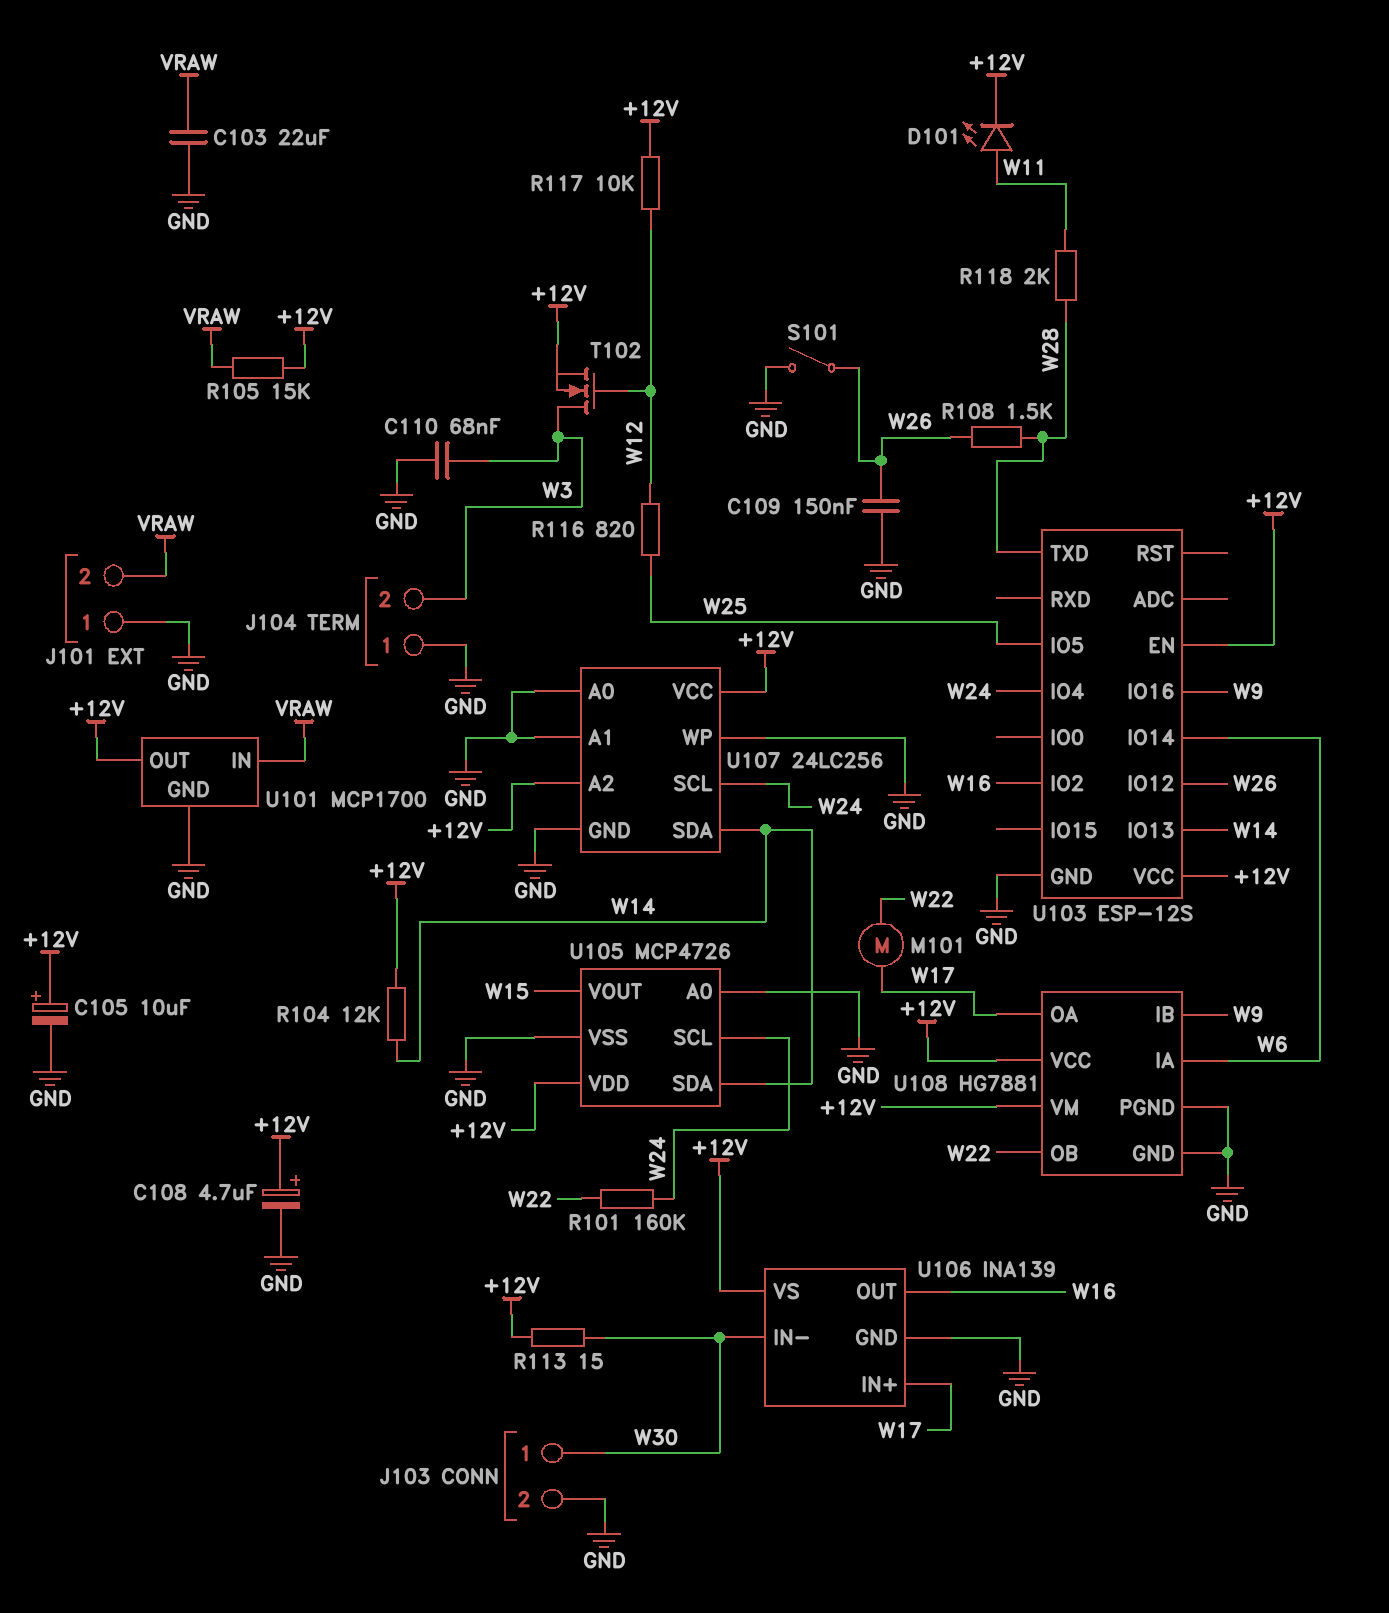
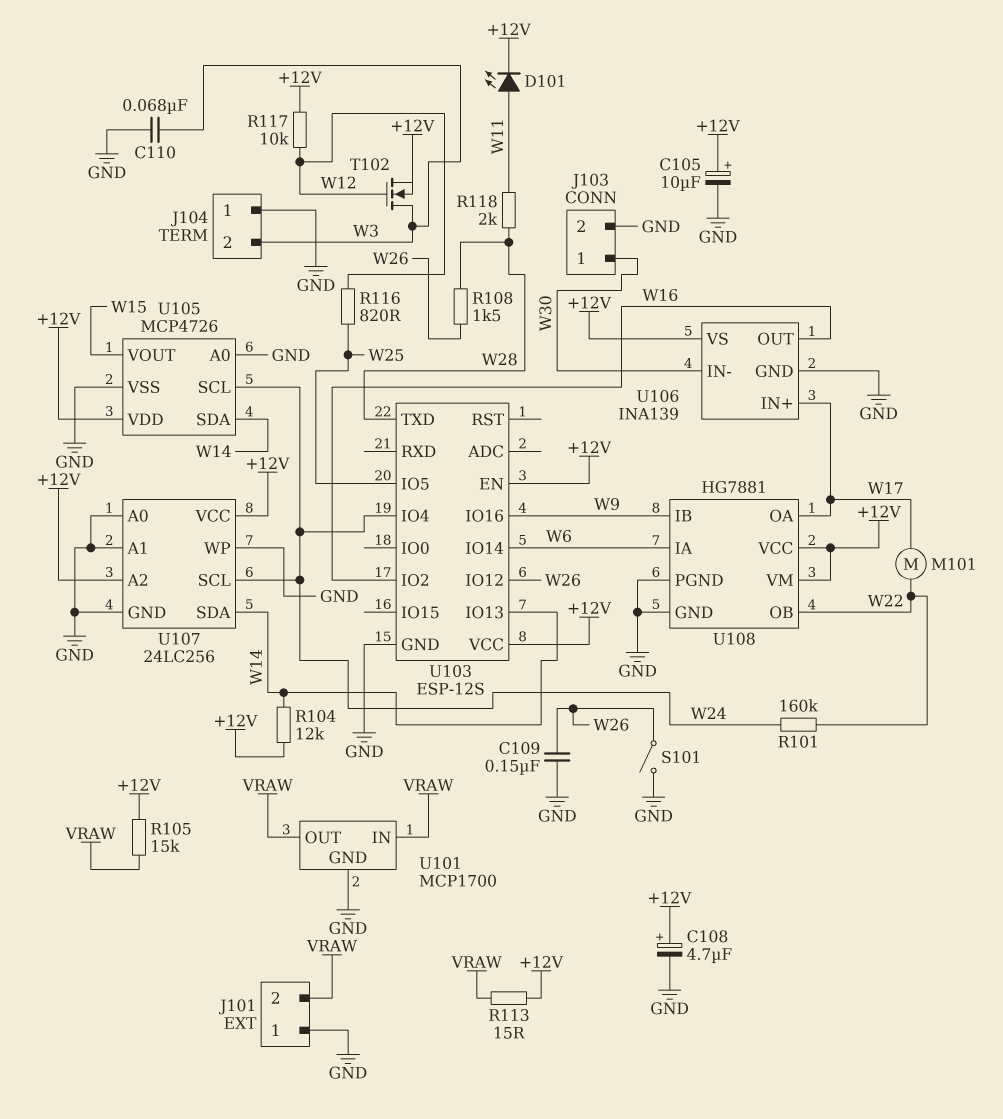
C103: 22uF (GND, VRAW) -> none
R113: 15 (+12V, W30) -> 15 (+12V, VRAW)
U101 pin OUT: +12V -> VRAW

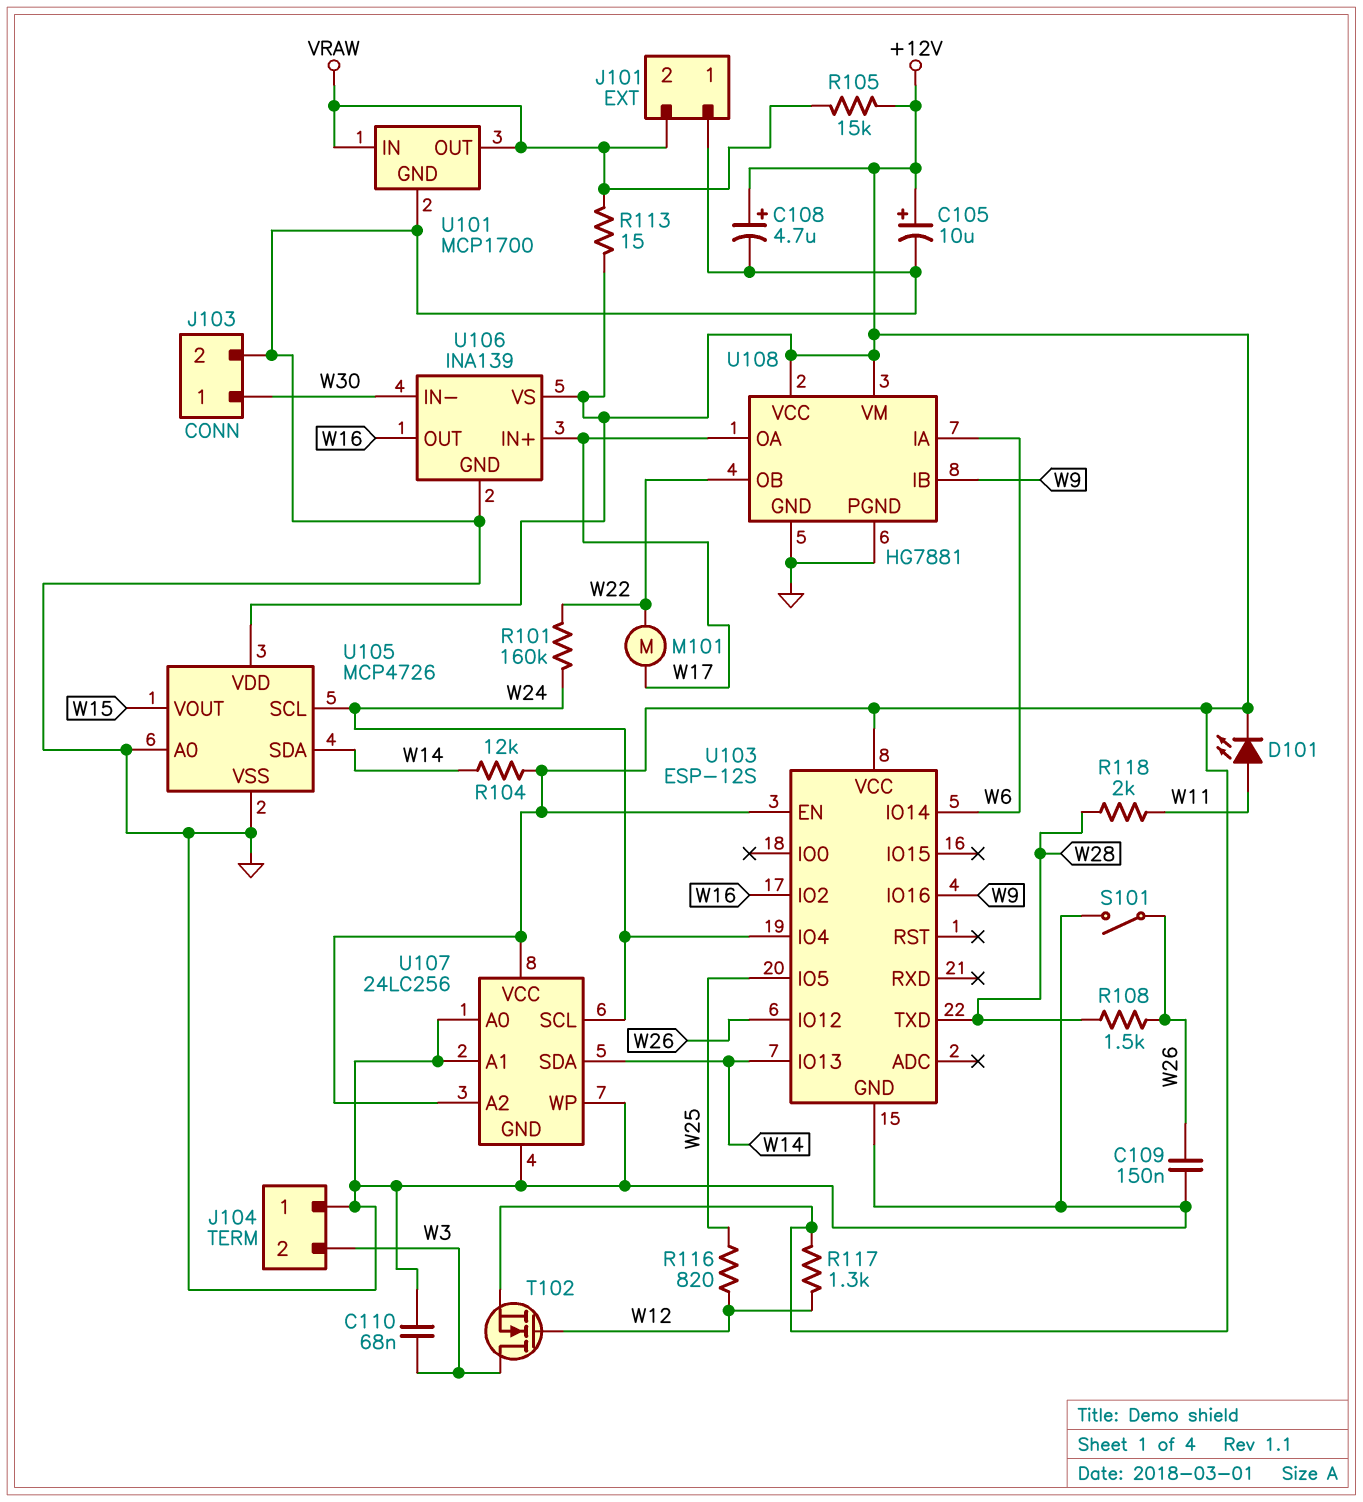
R117: 10k (+12V, W12) -> 1.3k (+12V, W12)

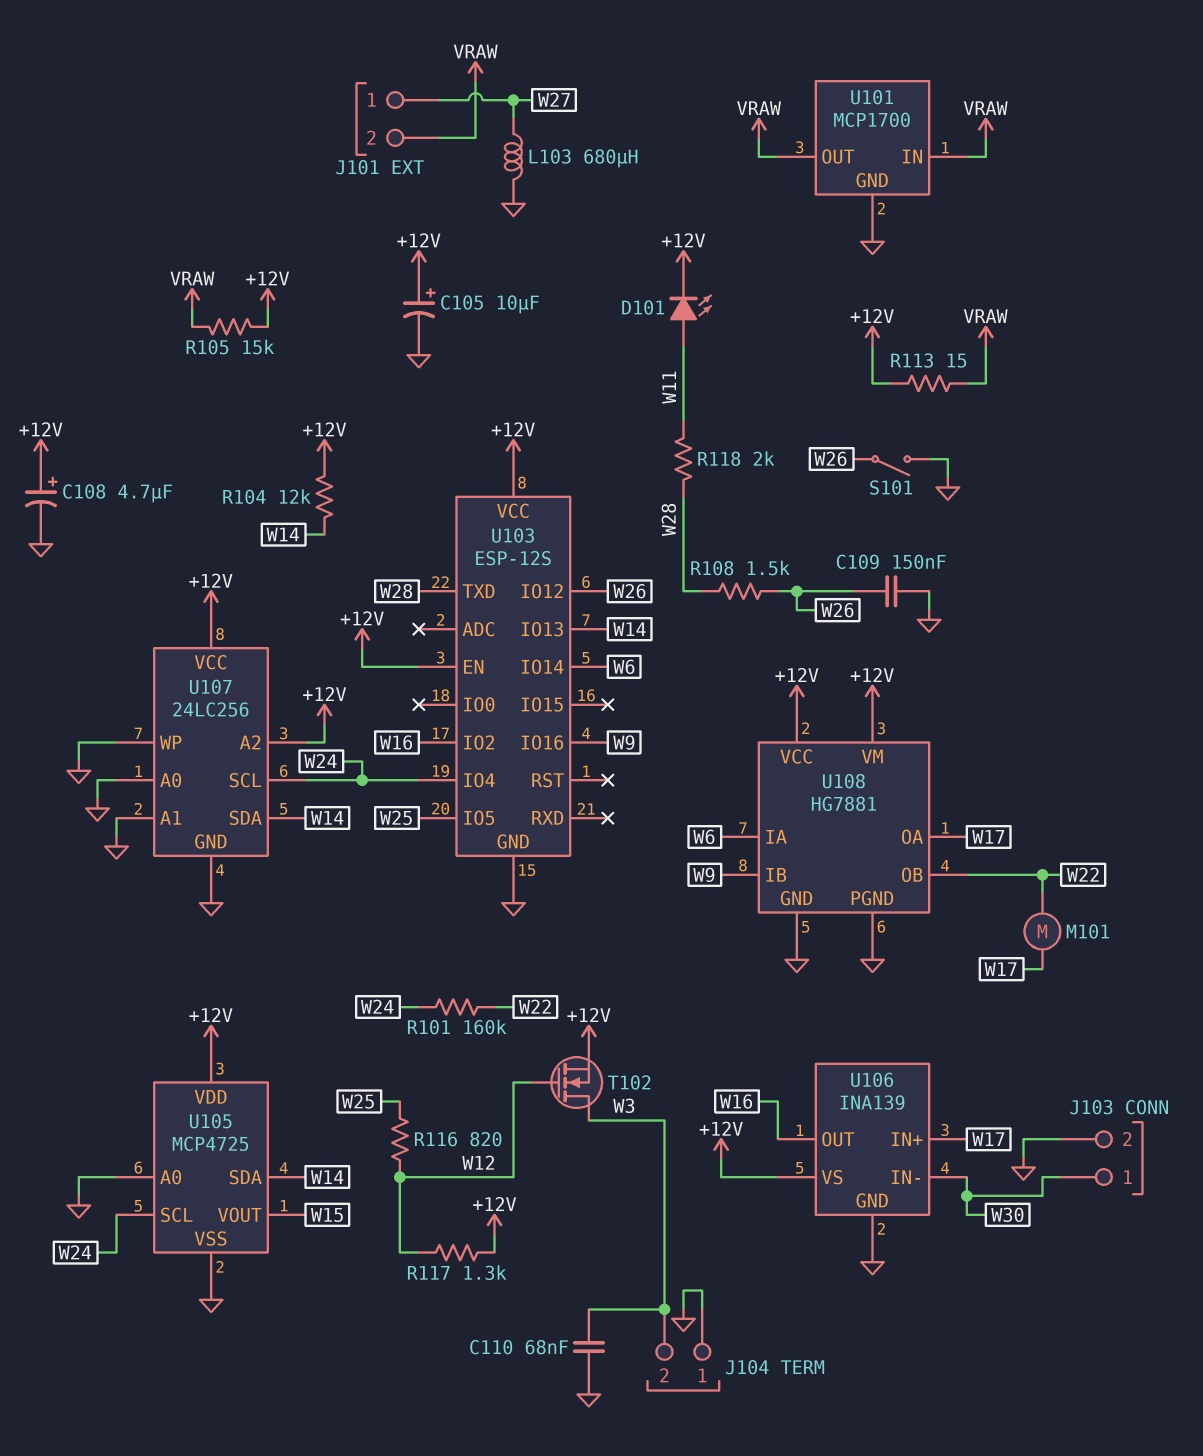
J101 pin 1: GND -> W27
L103: none -> 680uH (GND, W27)
U105: MCP4726 -> MCP4725

